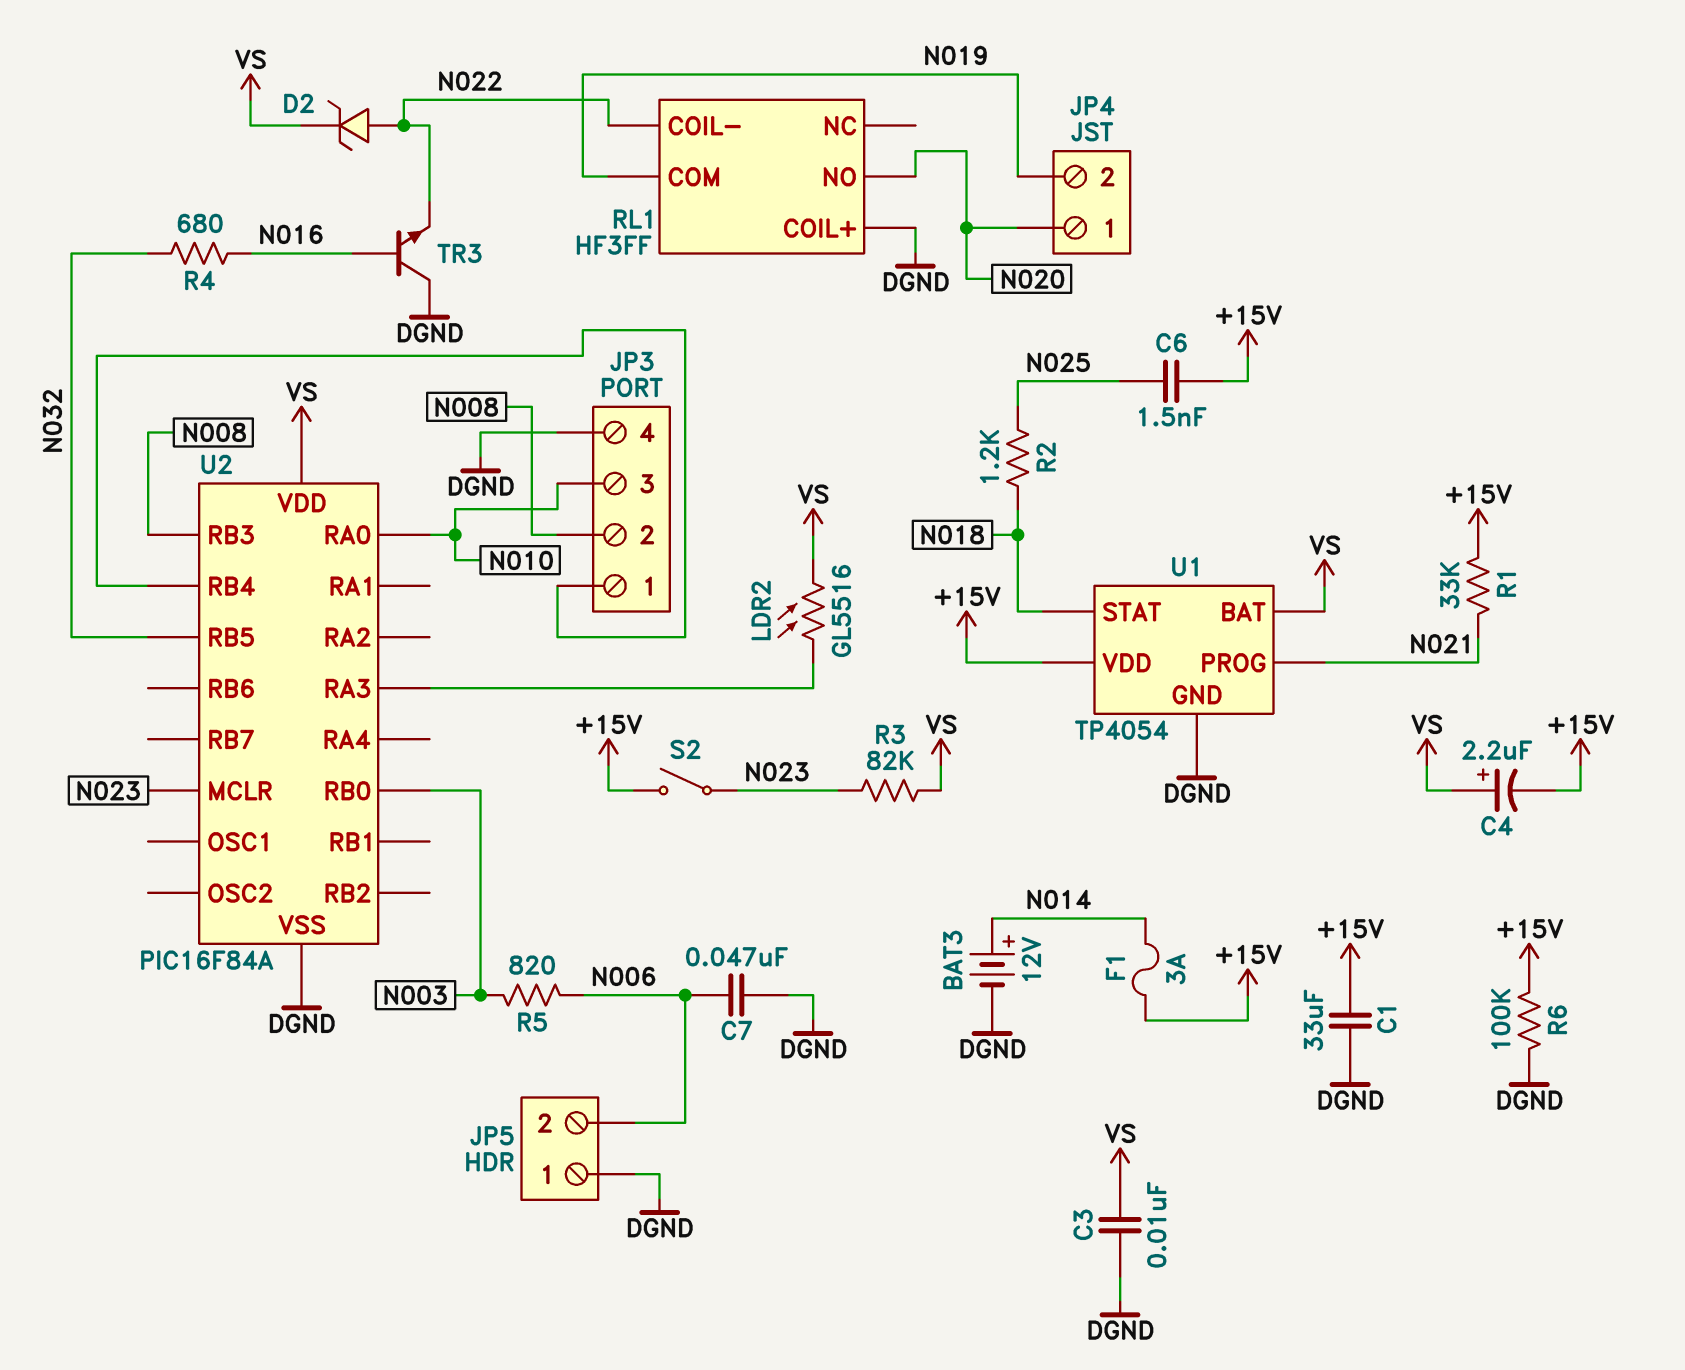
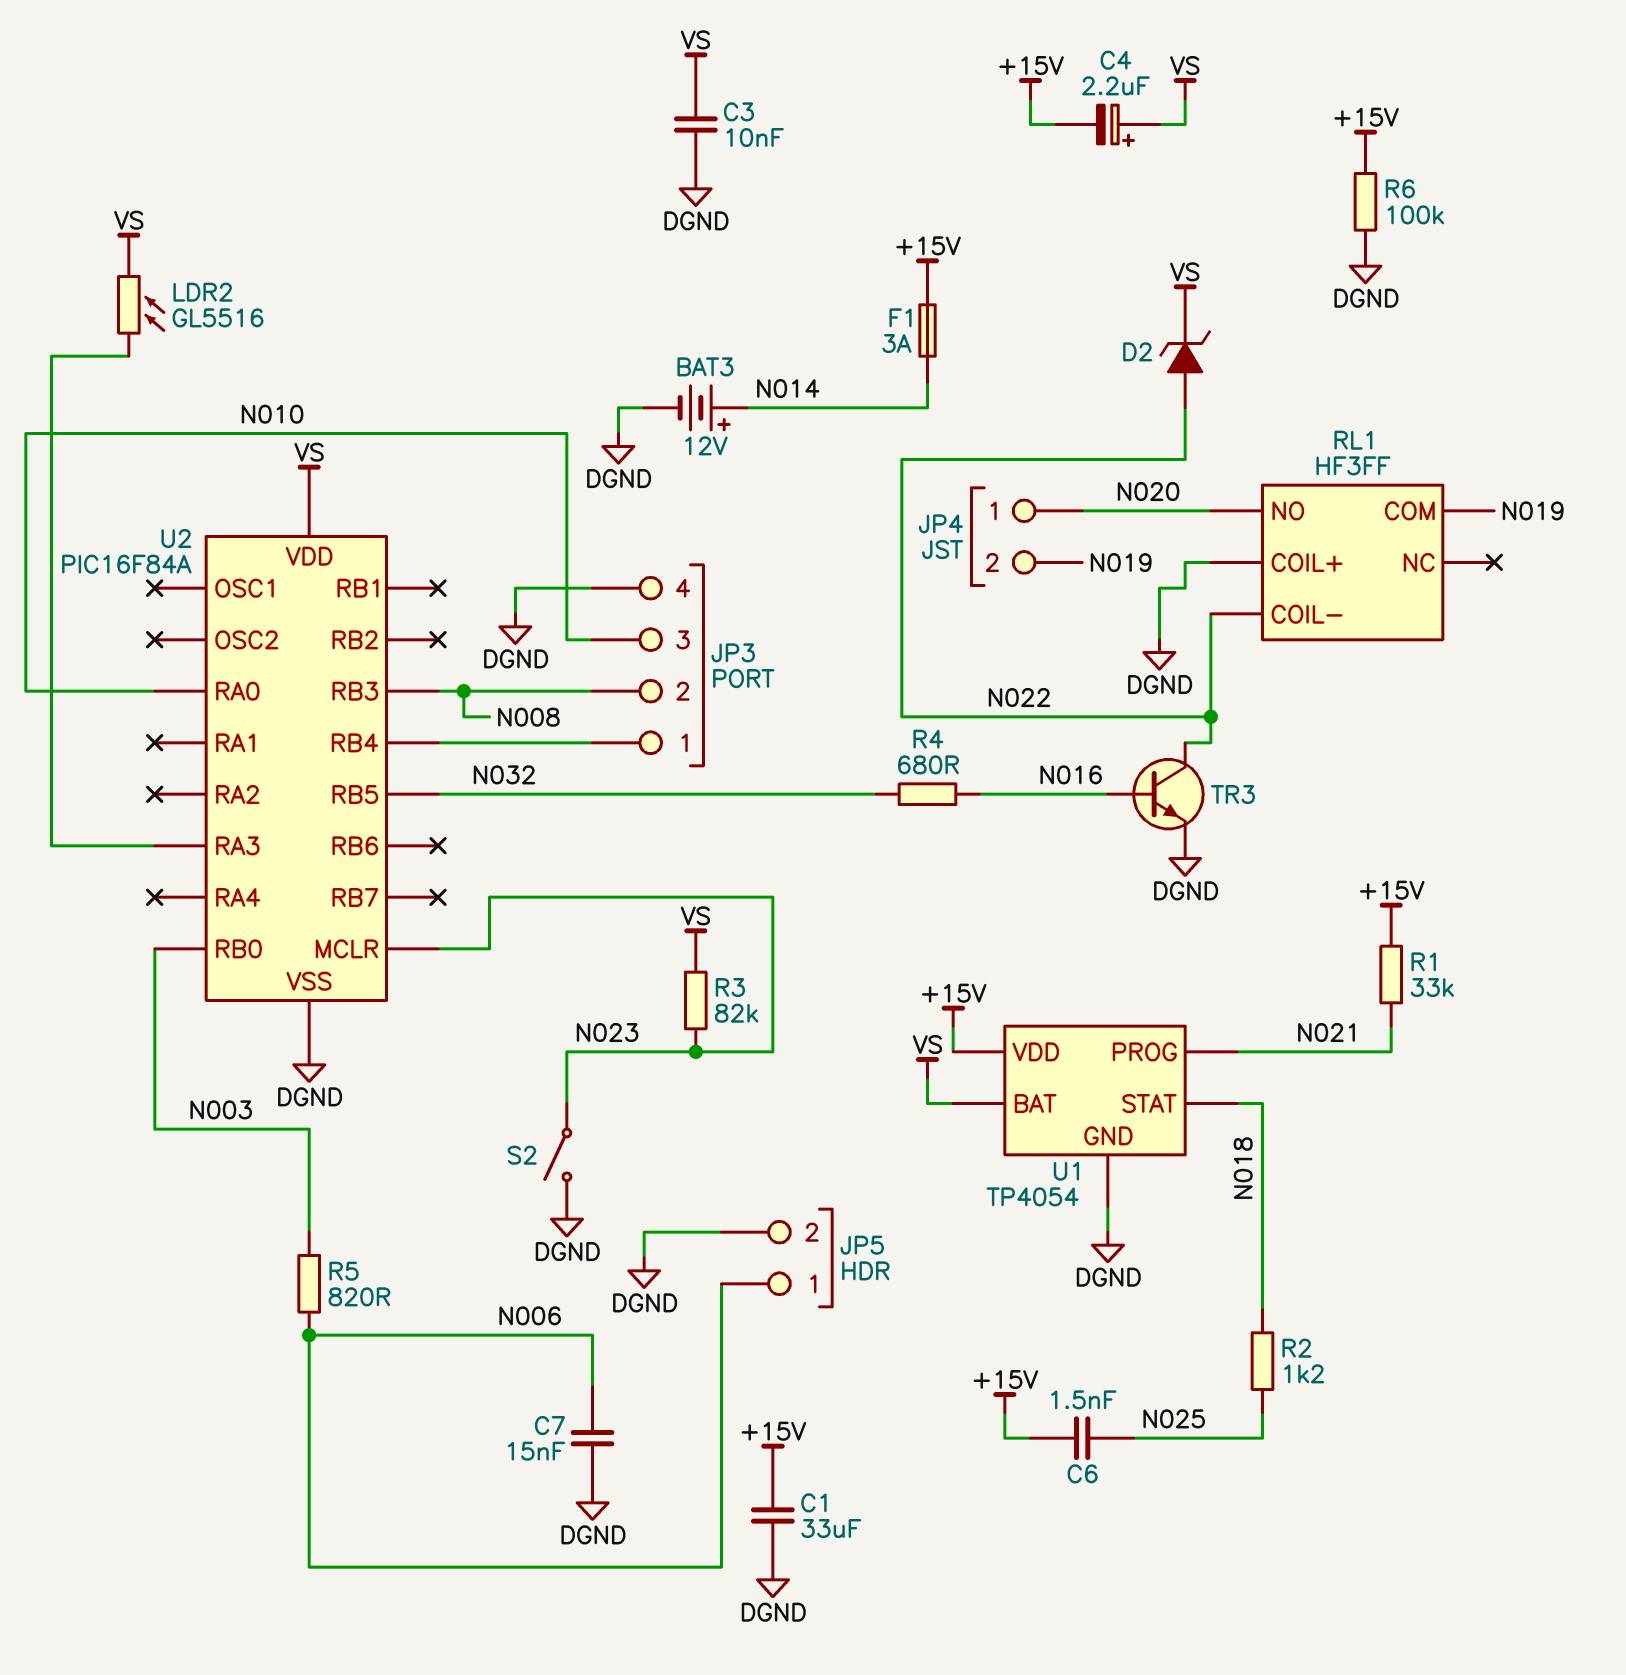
C7: 47nF (DGND, N006) -> 15nF (DGND, N006)
JP5 pin 1: DGND -> N006
JP5 pin 2: N006 -> DGND
S2: switch (+15V, N023) -> switch (DGND, N023)
TR3: NPN (B N016, C DGND, E N022) -> NPN (B N016, C N022, E DGND)

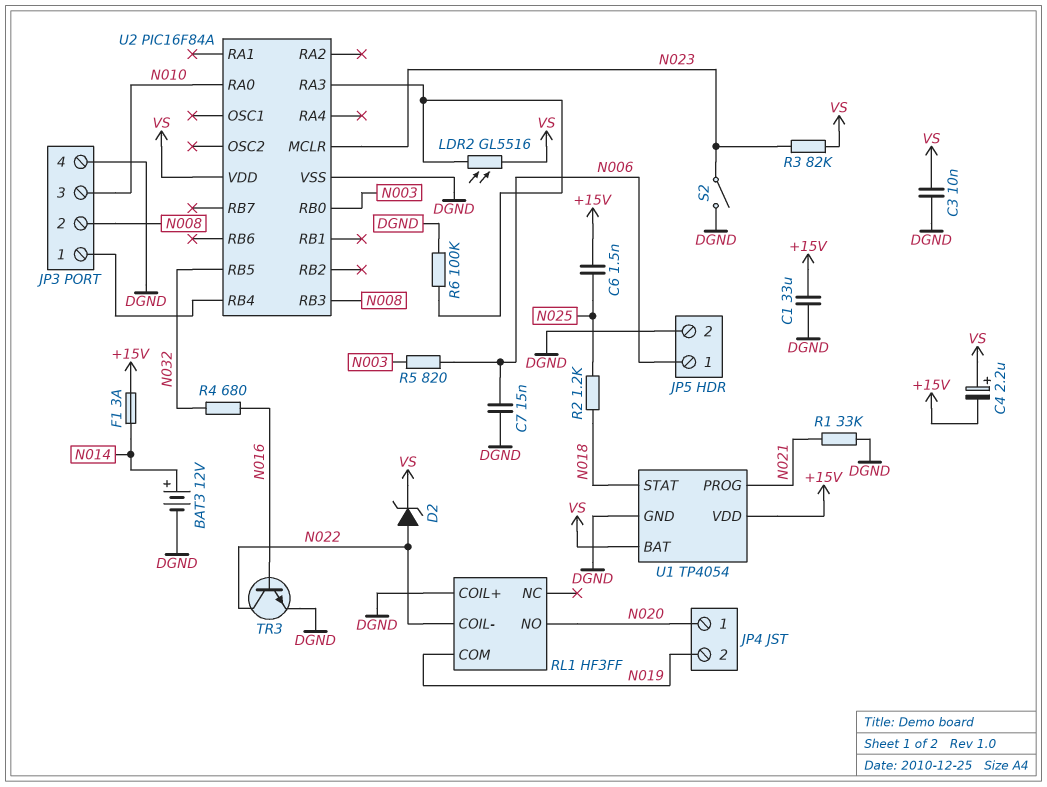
R1: 33k (+15V, N021) -> 33k (DGND, N021)
R6: 100k (+15V, DGND) -> 100k (DGND, U2/RA3)

